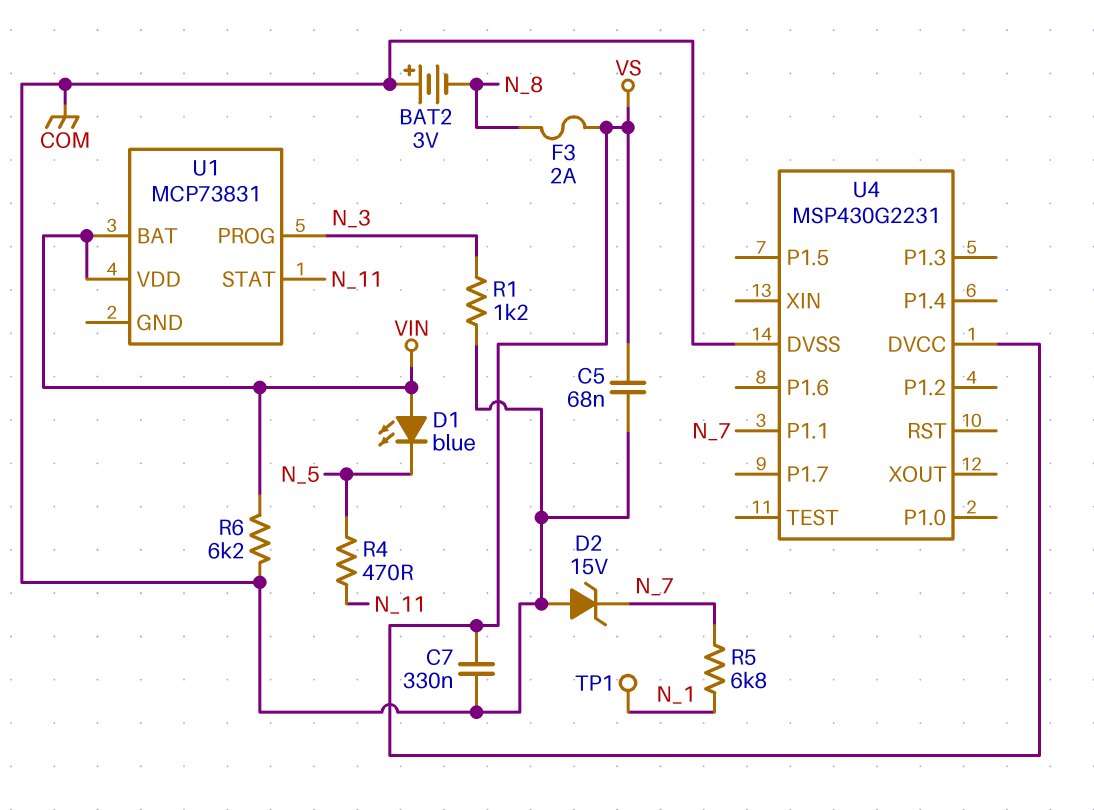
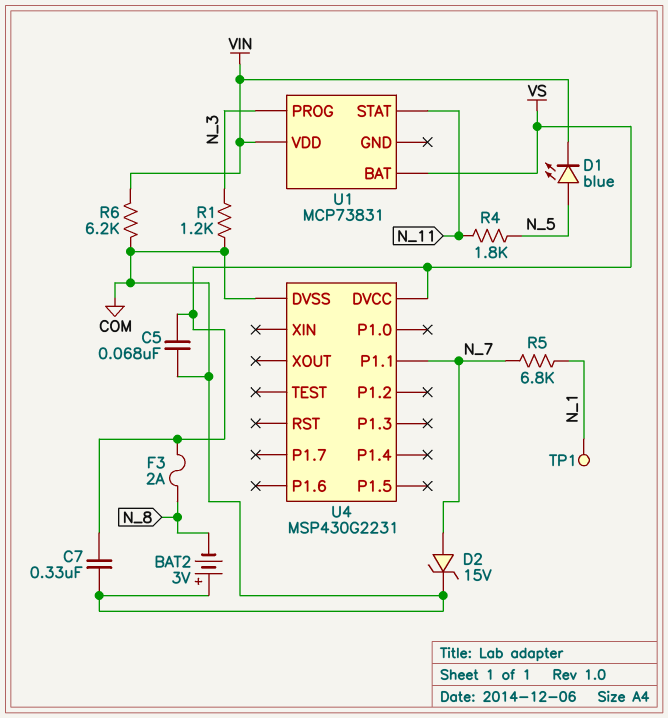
D1: LED blue (A VIN, K N_5) -> LED blue (A N_5, K VIN)
D2: zener 15V (A COM, K N_7) -> zener 15V (A N_7, K COM)
R4: 470 (N_5, N_11) -> 1.8k (N_5, N_11)
U1 pin BAT: VIN -> VS

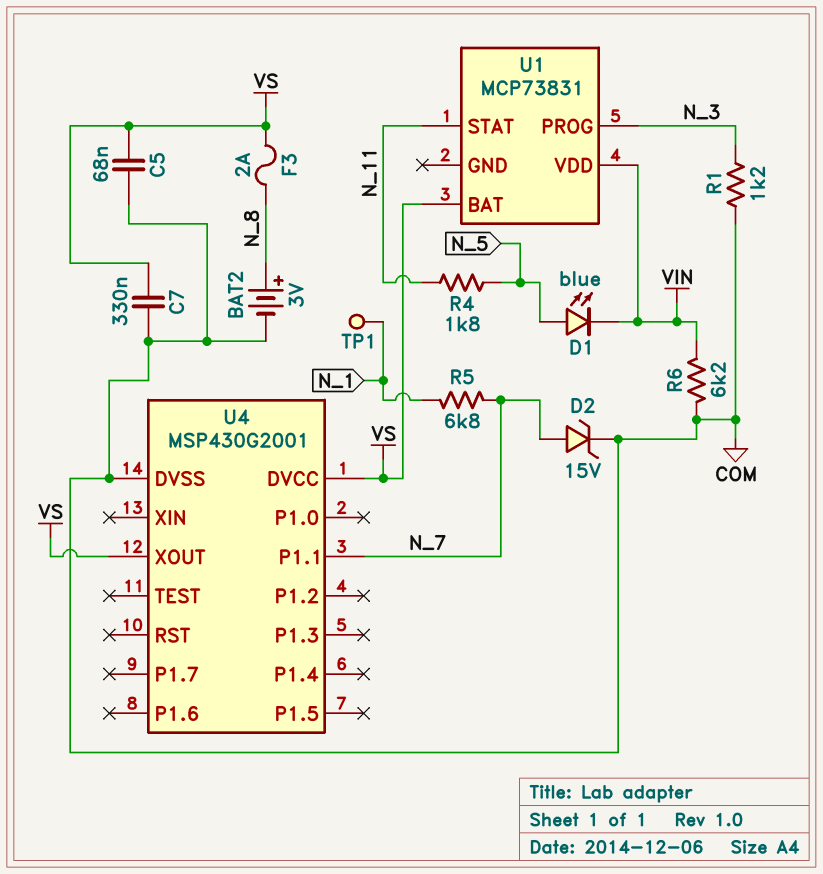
BAT2: 3V (plus COM, minus N_8) -> 3V (plus N_8, minus COM)
U4: MSP430G2231 -> MSP430G2001
U4 pin XOUT: none -> VS

